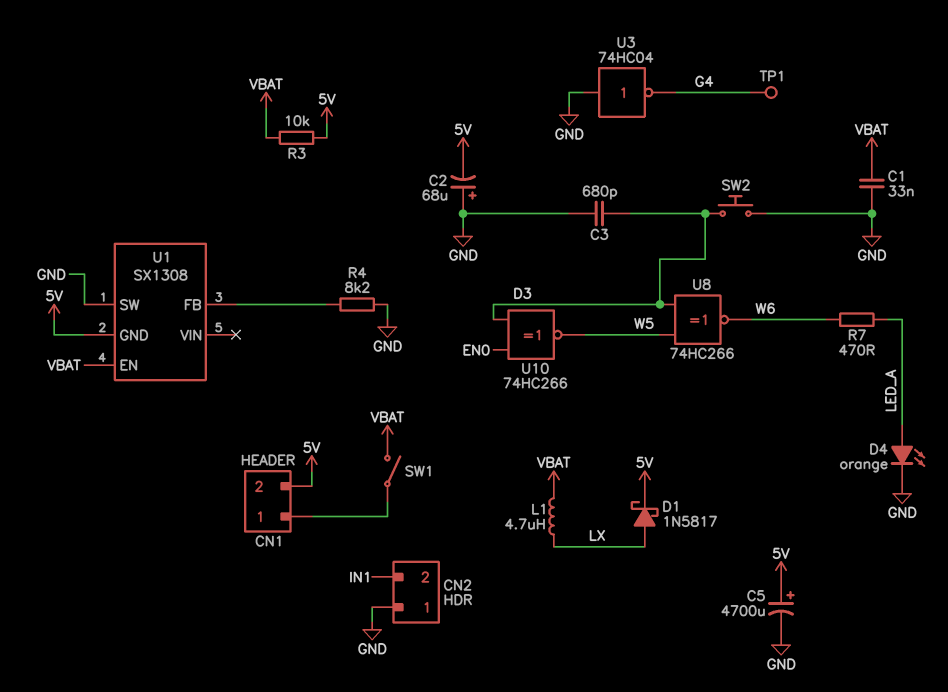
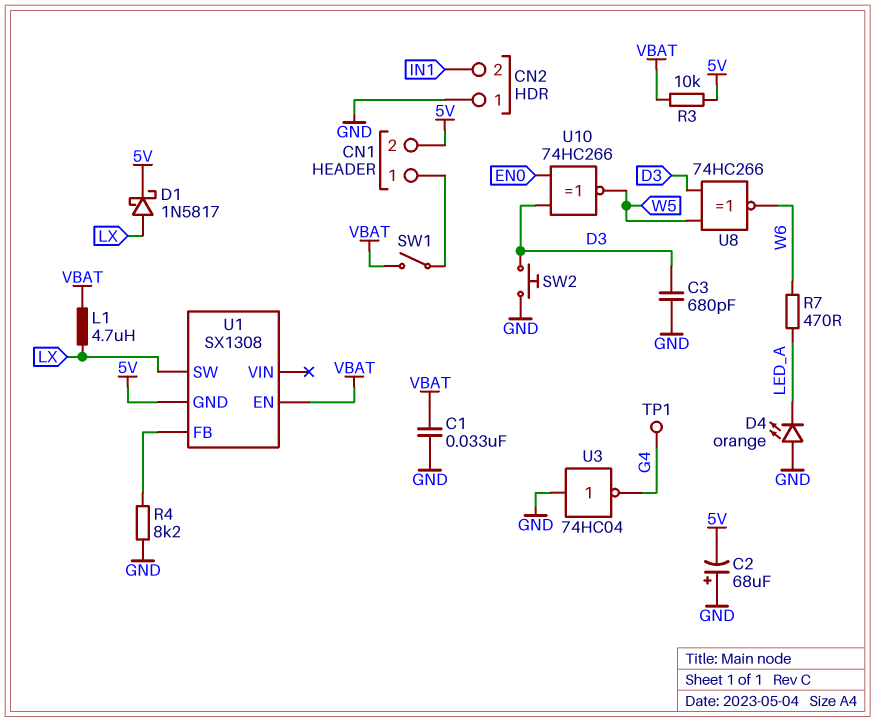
C5: 4700uF (plus 5V, minus GND) -> none
D4: LED orange (A LED_A, K GND) -> LED orange (A GND, K LED_A)
U1 pin SW: GND -> LX

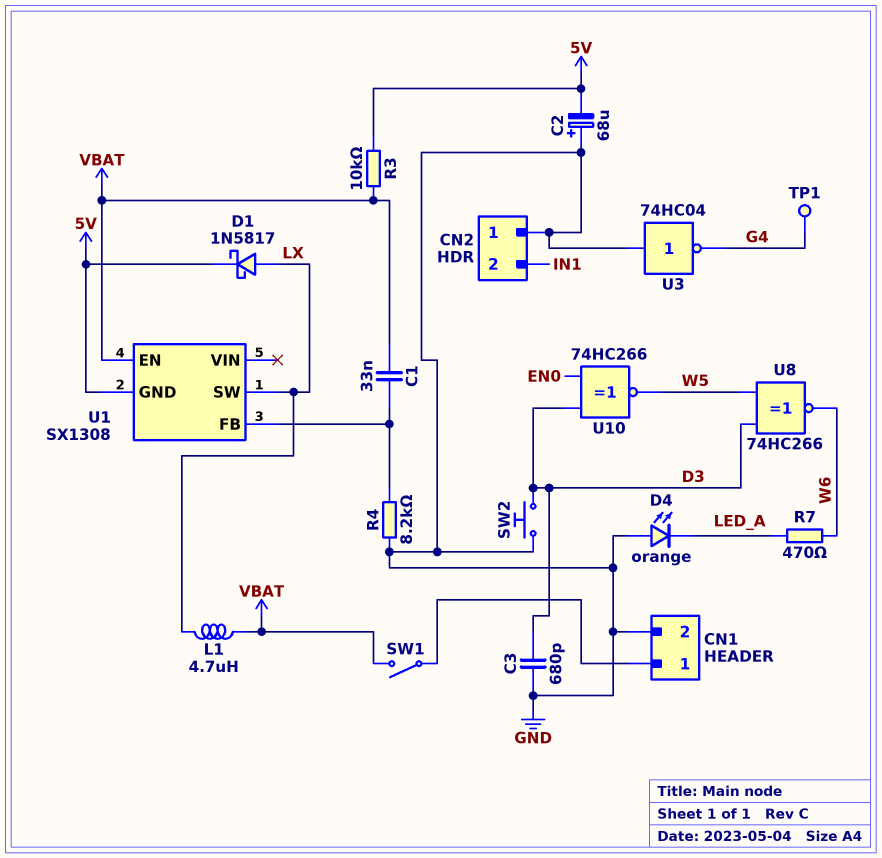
C1: 33nF (GND, VBAT) -> 33nF (U1/FB, VBAT)
CN1 pin 2: 5V -> GND

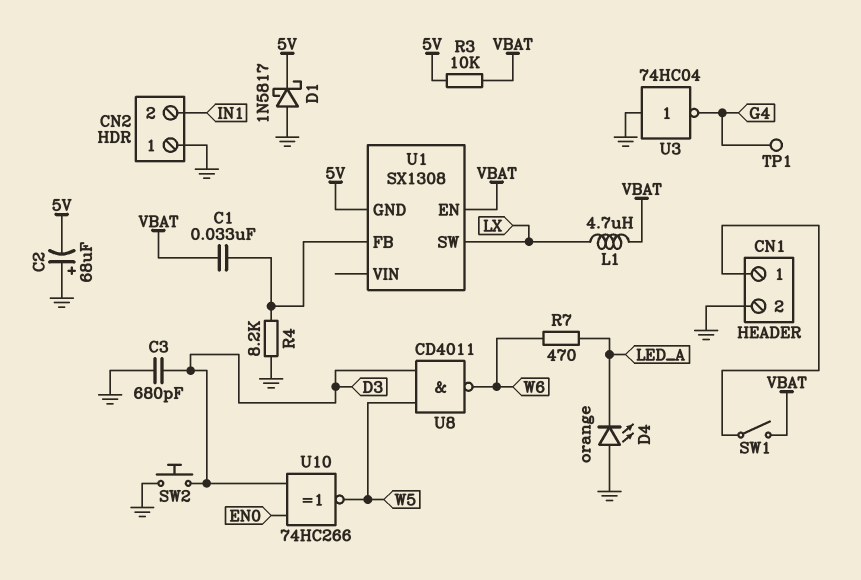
D1: schottky 1N5817 (A LX, K 5V) -> schottky 1N5817 (A GND, K 5V)
U8: XNOR 74HC266 (in D3, in W5, out W6) -> NAND CD4011 (in D3, in W5, out W6)

